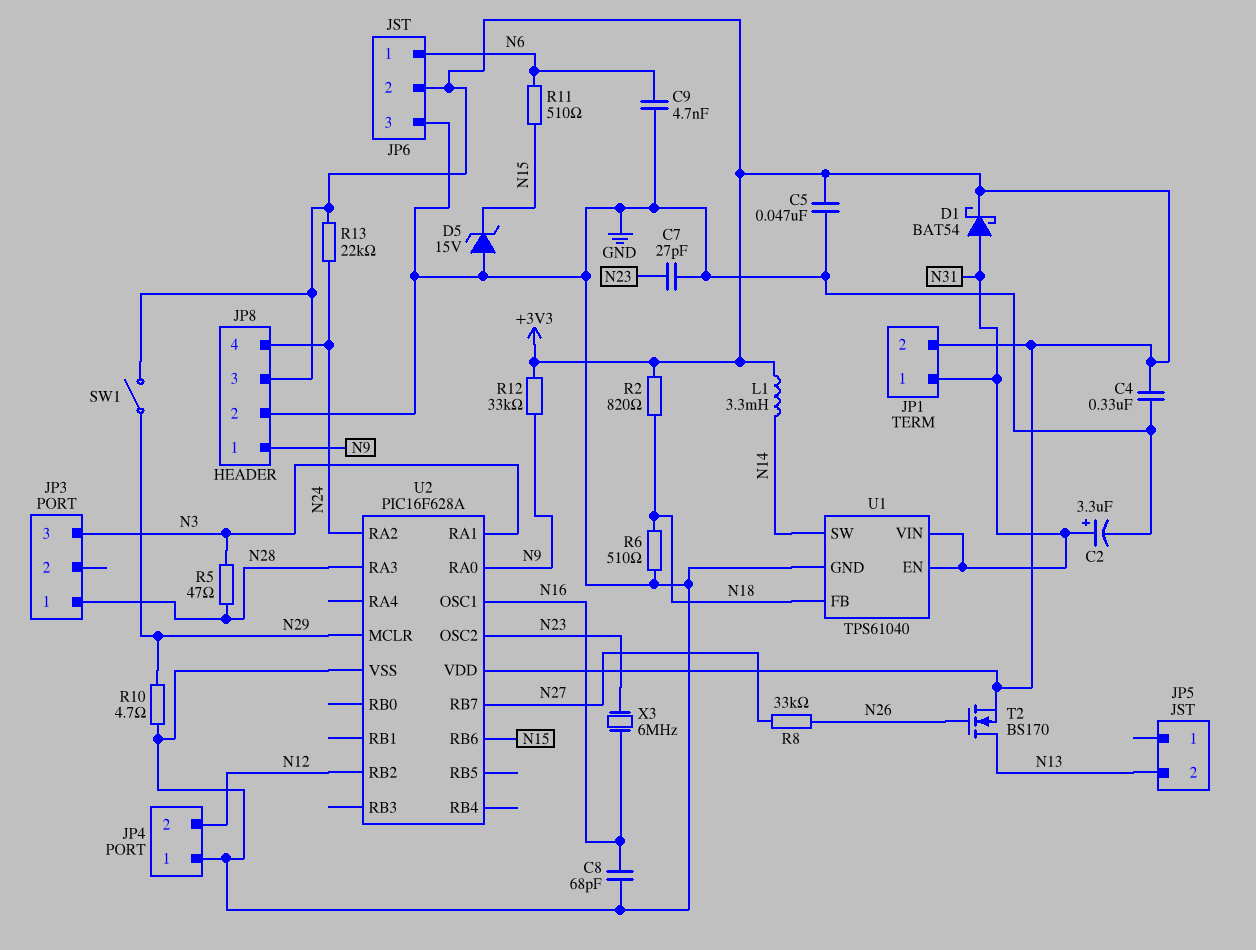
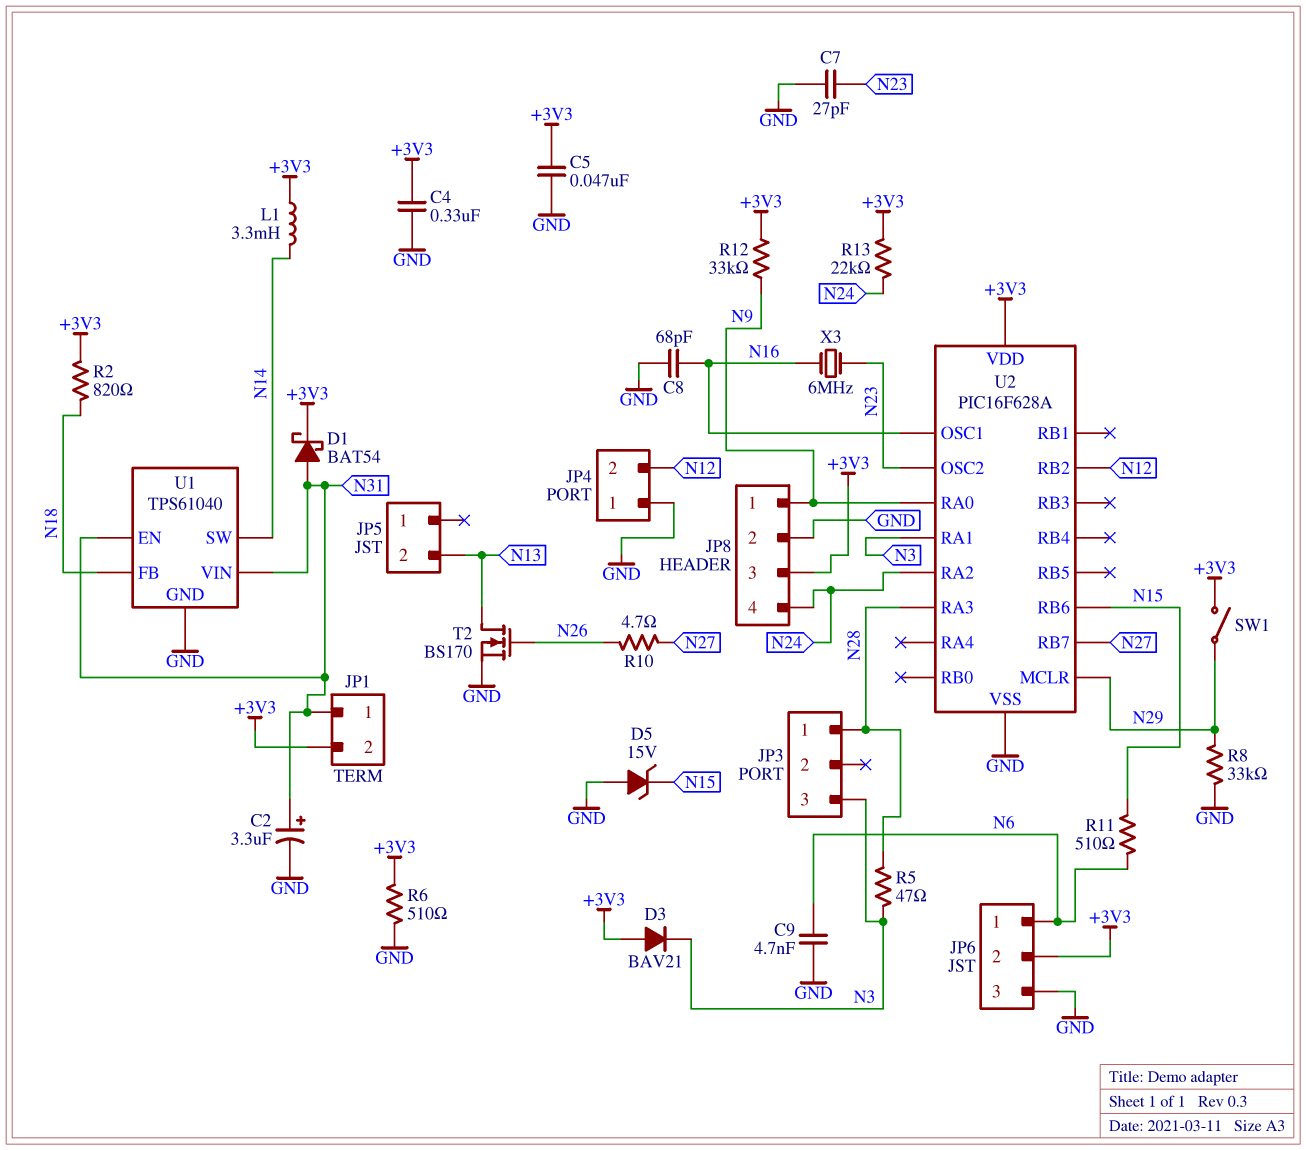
D3: none -> diode BAV21 (A +3V3, K N3)
R6: 510 (GND, N18) -> 510 (+3V3, GND)
R8: 33k (N26, N27) -> 33k (GND, N29)
R10: 4.7 (GND, N29) -> 4.7 (N26, N27)
T2: NMOS BS170 (G N26, D N13, S +3V3) -> NMOS BS170 (G N26, D N13, S GND)

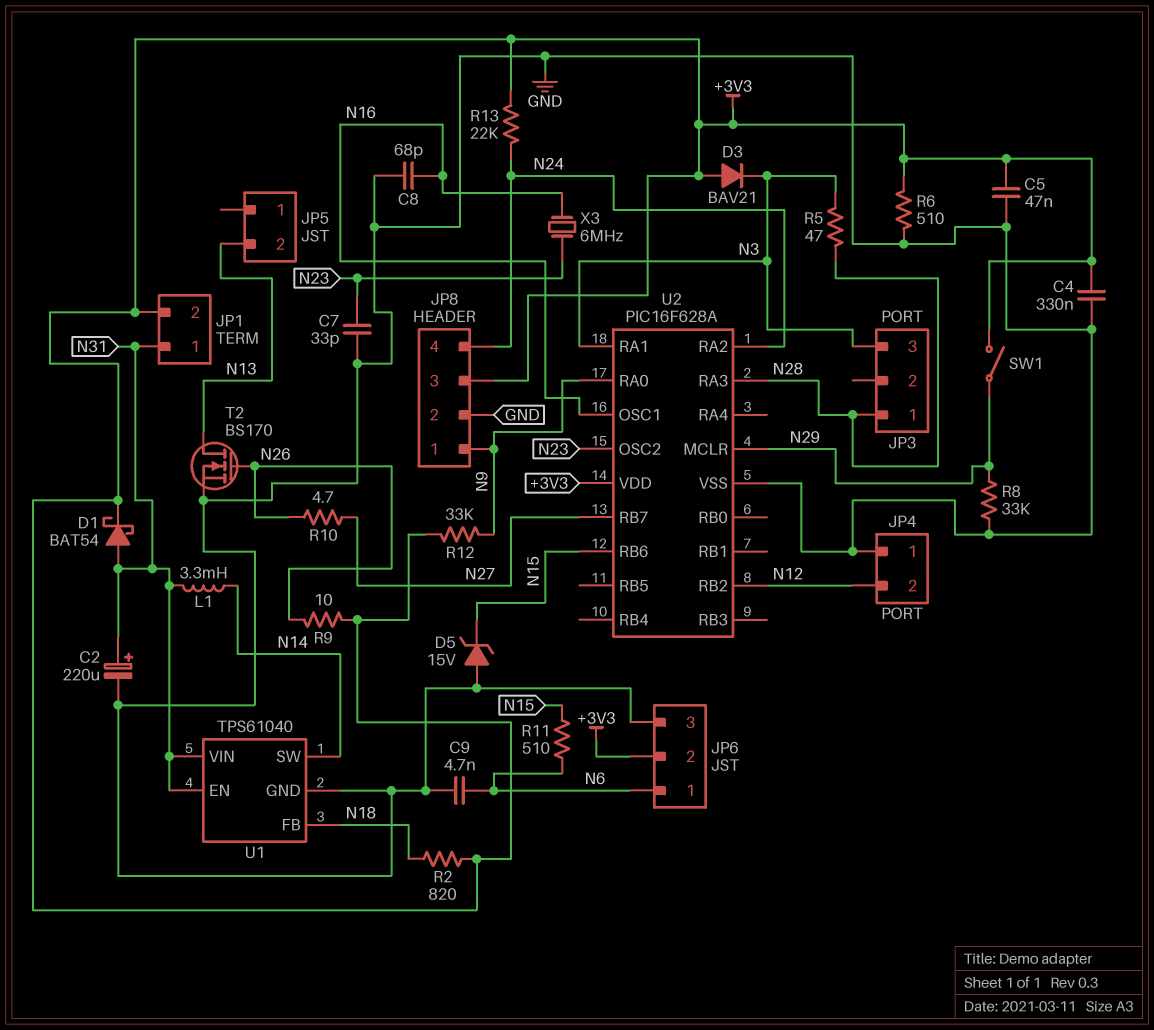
C2: 3.3uF (plus N31, minus GND) -> 220uF (plus N31, minus GND)
C7: 27pF (GND, N23) -> 33pF (GND, N23)
L1: 3.3mH (+3V3, N14) -> 3.3mH (N14, N31)
R9: none -> 10 (+3V3, N26)

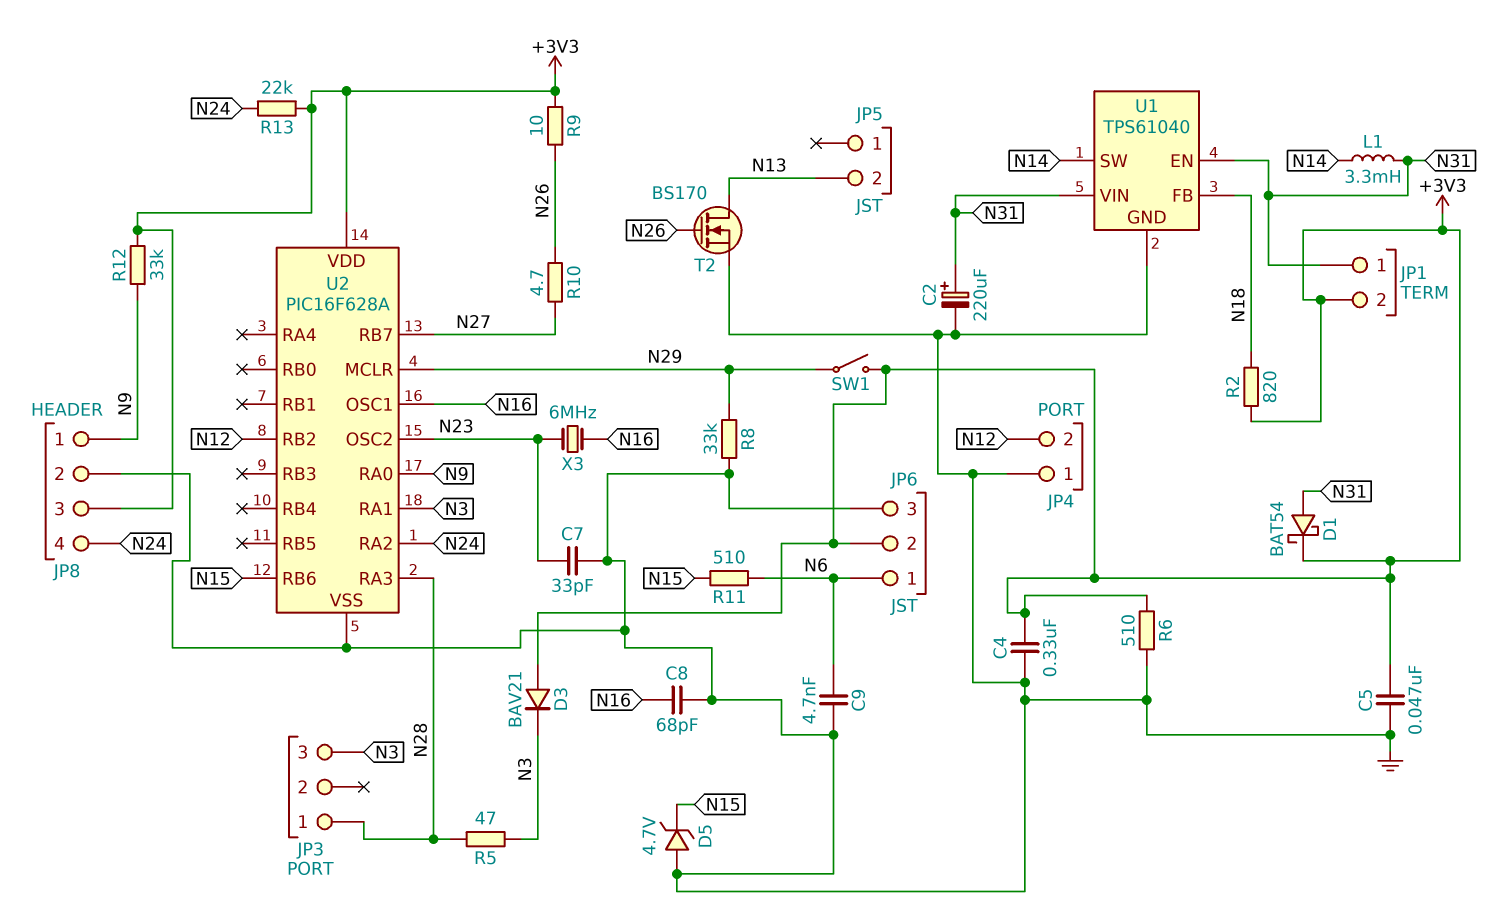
D5: zener 15V (A GND, K N15) -> zener 4.7V (A GND, K N15)

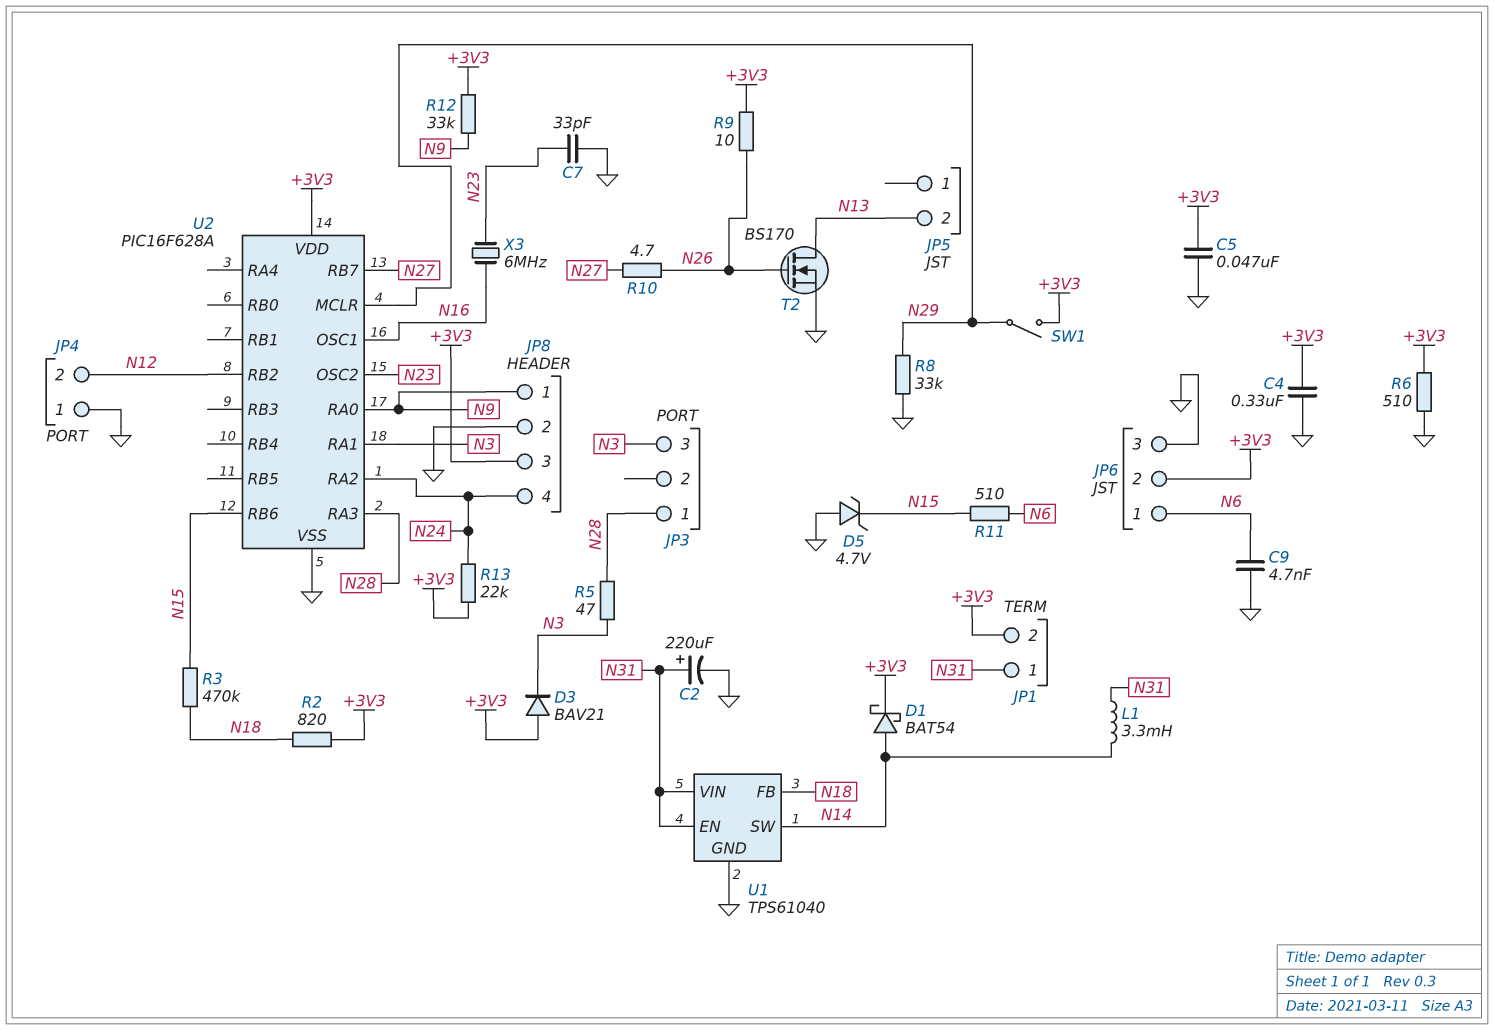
C8: 68pF (GND, N16) -> none
D1: schottky BAT54 (A N31, K +3V3) -> schottky BAT54 (A N14, K +3V3)
R3: none -> 470k (N15, N18)

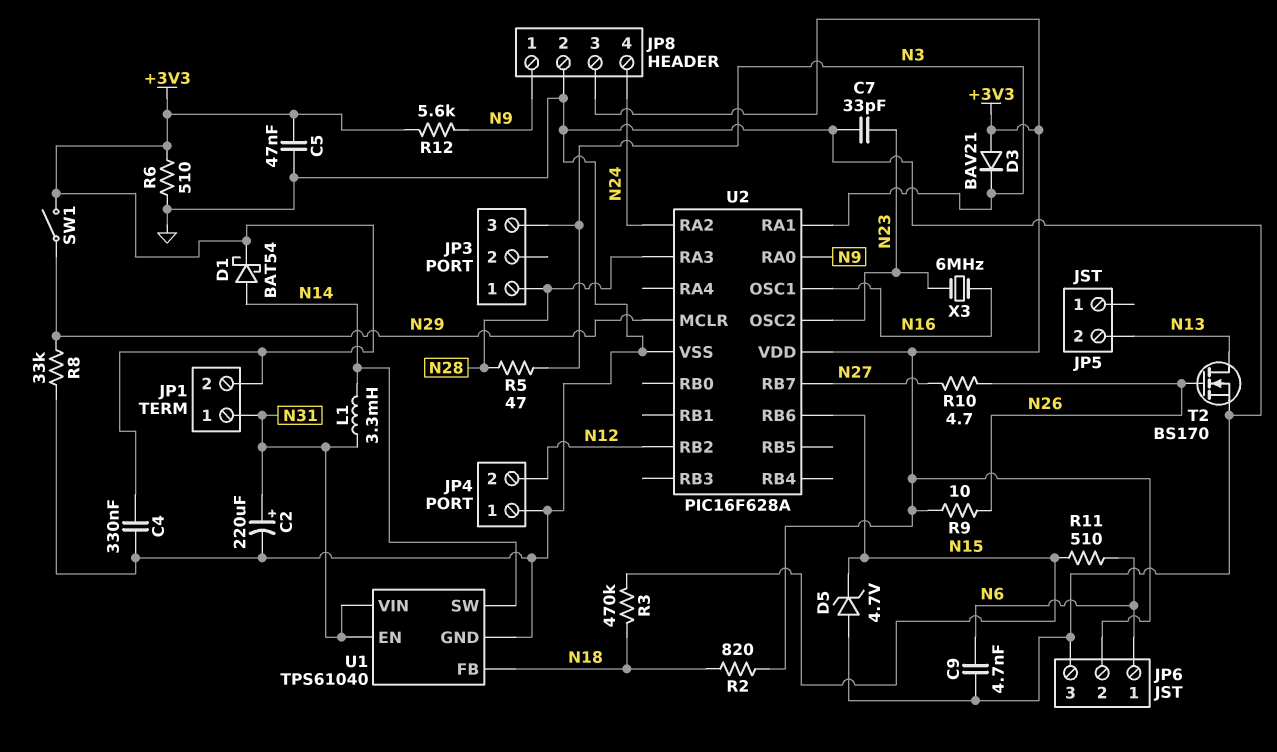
R12: 33k (+3V3, N9) -> 5.6k (+3V3, N9)
R13: 22k (+3V3, N24) -> none

